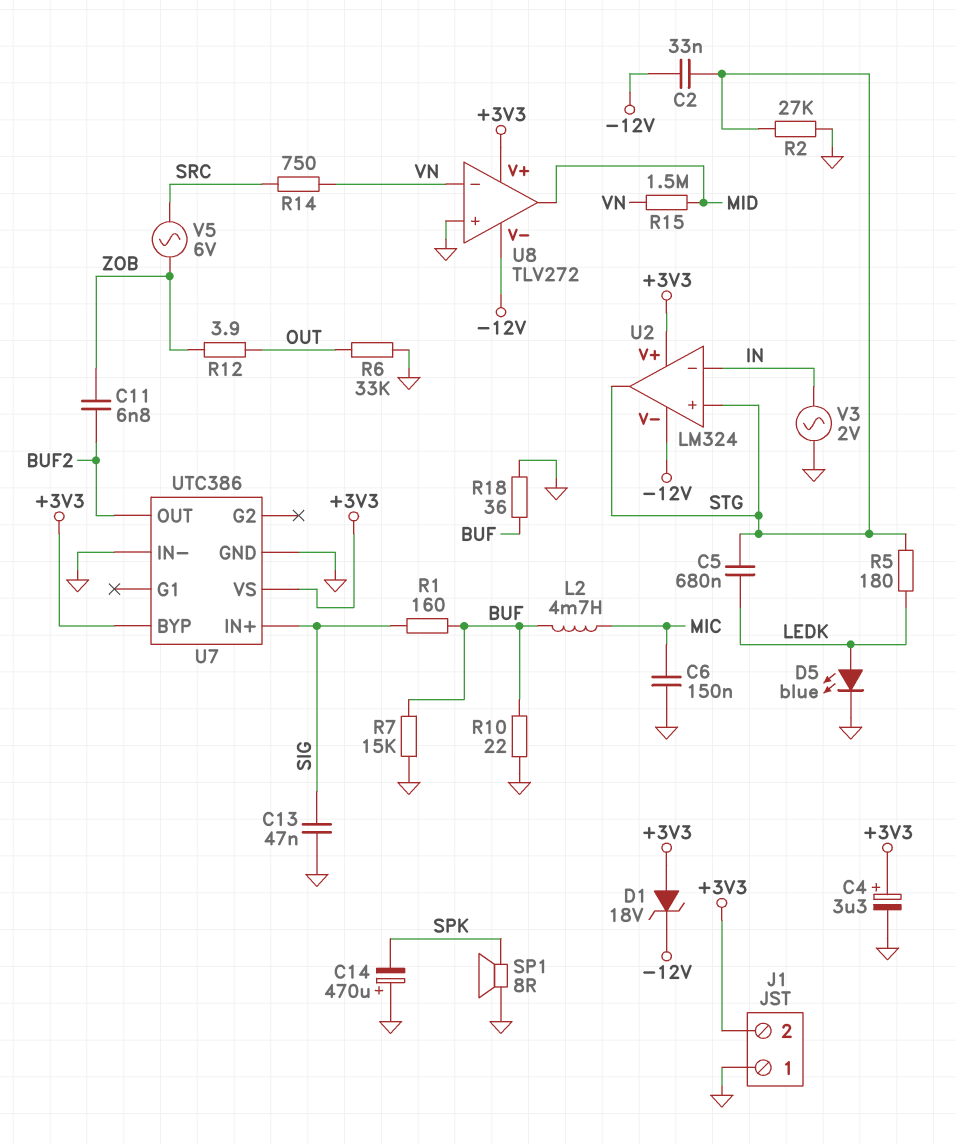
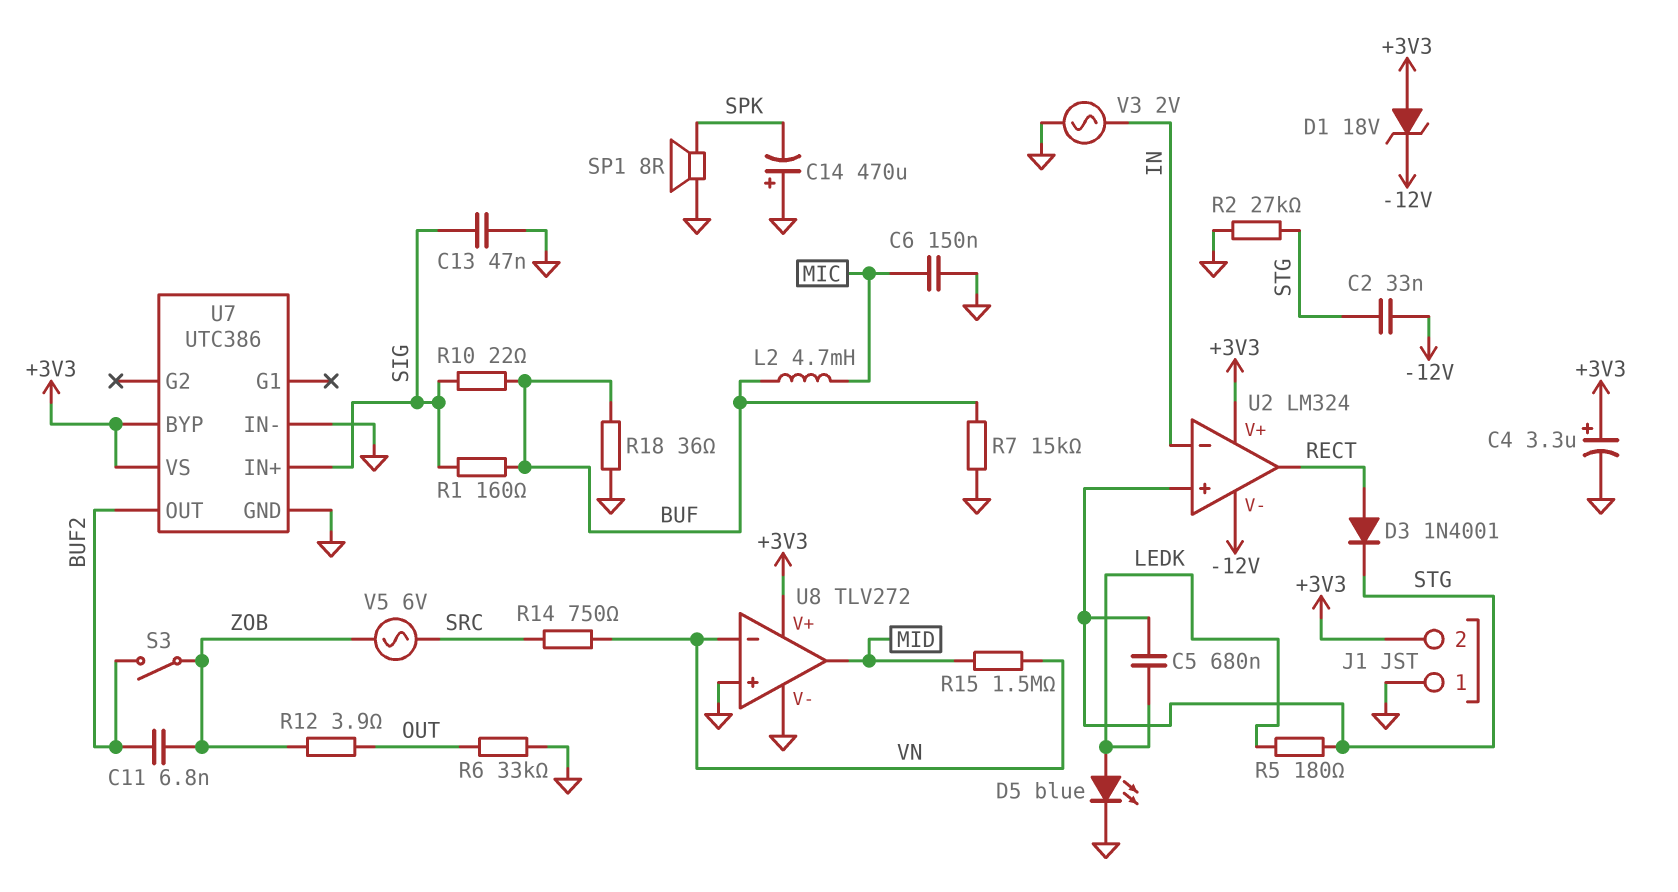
D3: none -> diode 1N4001 (A RECT, K STG)
R10: 22 (BUF, GND) -> 22 (BUF, SIG)
S3: none -> switch (BUF2, ZOB)
U2 pin out: STG -> RECT
U8 pin V-: -12V -> GND

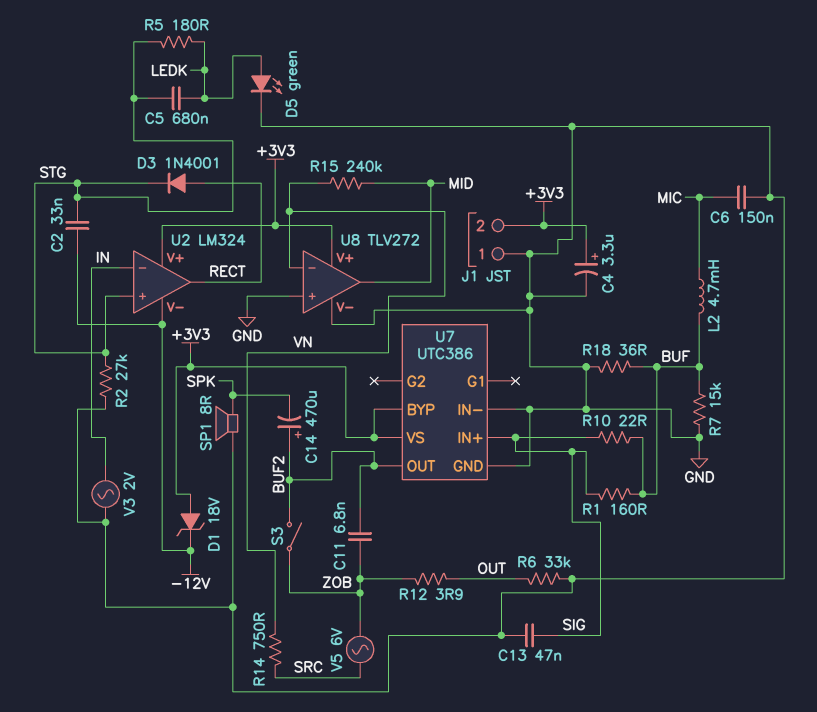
C14: 470uF (plus GND, minus SPK) -> 470uF (plus BUF2, minus SPK)
D5: LED blue (A LEDK, K GND) -> LED green (A LEDK, K GND)
R15: 1.5M (MID, VN) -> 240k (MID, VN)

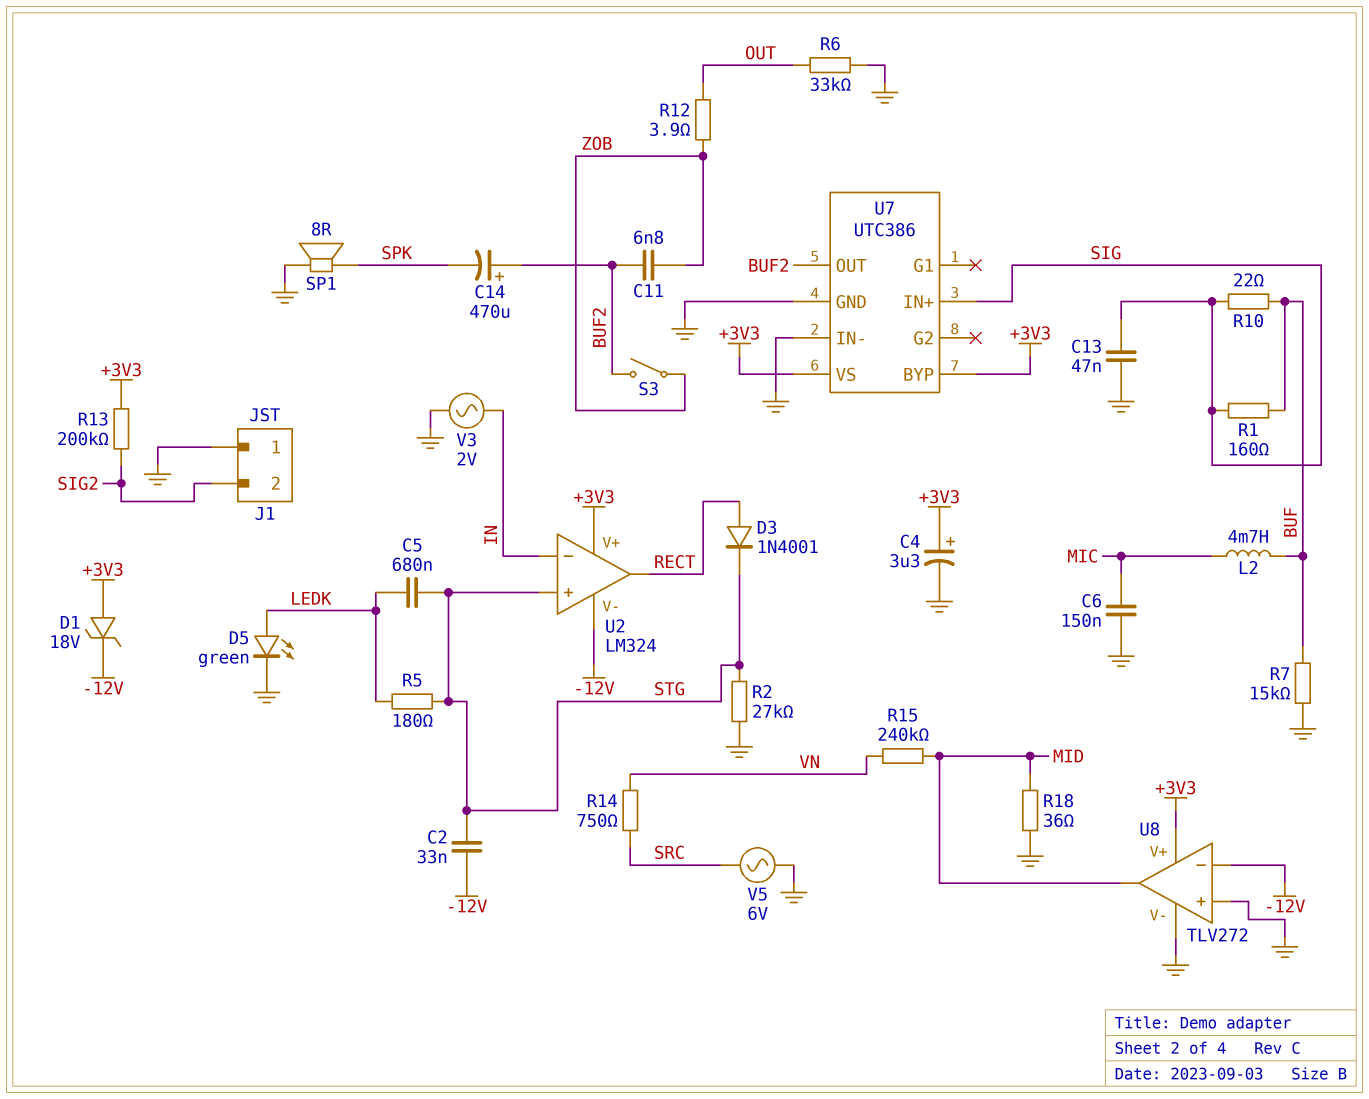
J1 pin 2: +3V3 -> SIG2
R13: none -> 200k (+3V3, SIG2)
R18: 36 (BUF, GND) -> 36 (GND, MID)
U8 pin in-: VN -> -12V
V5: AC 6V (SRC, ZOB) -> AC 6V (GND, SRC)

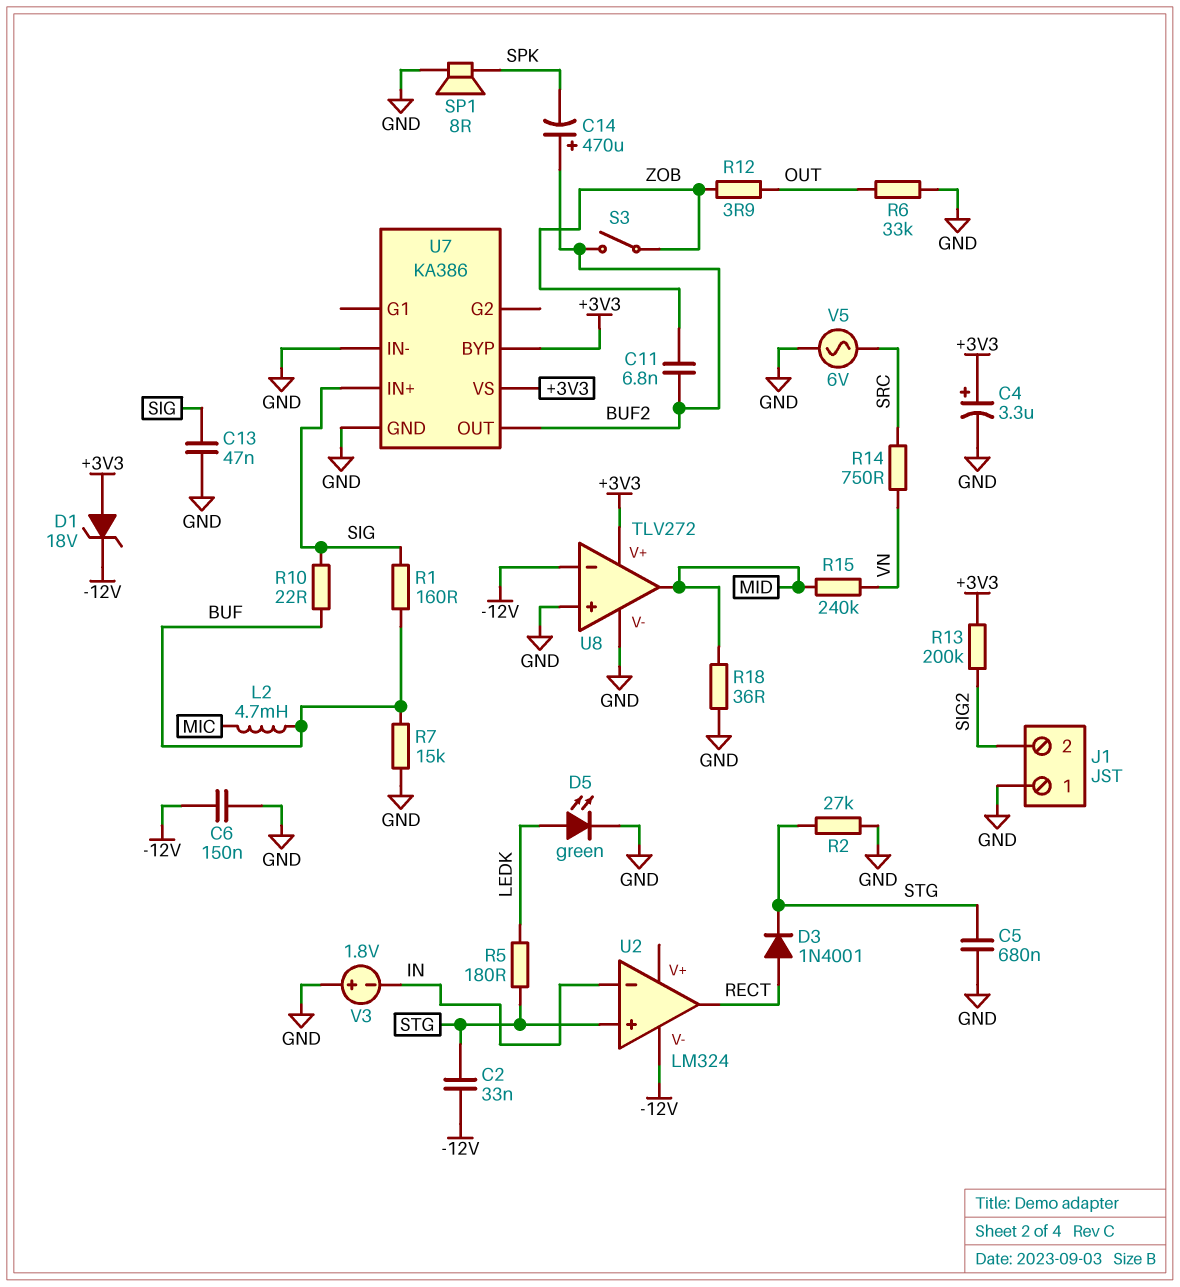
C5: 680nF (LEDK, STG) -> 680nF (GND, STG)
C6: 150nF (GND, MIC) -> 150nF (-12V, GND)
U2 pin V+: +3V3 -> none
U7: UTC386 -> KA386
V3: AC 2V (GND, IN) -> 1.8V (plus GND, minus IN)

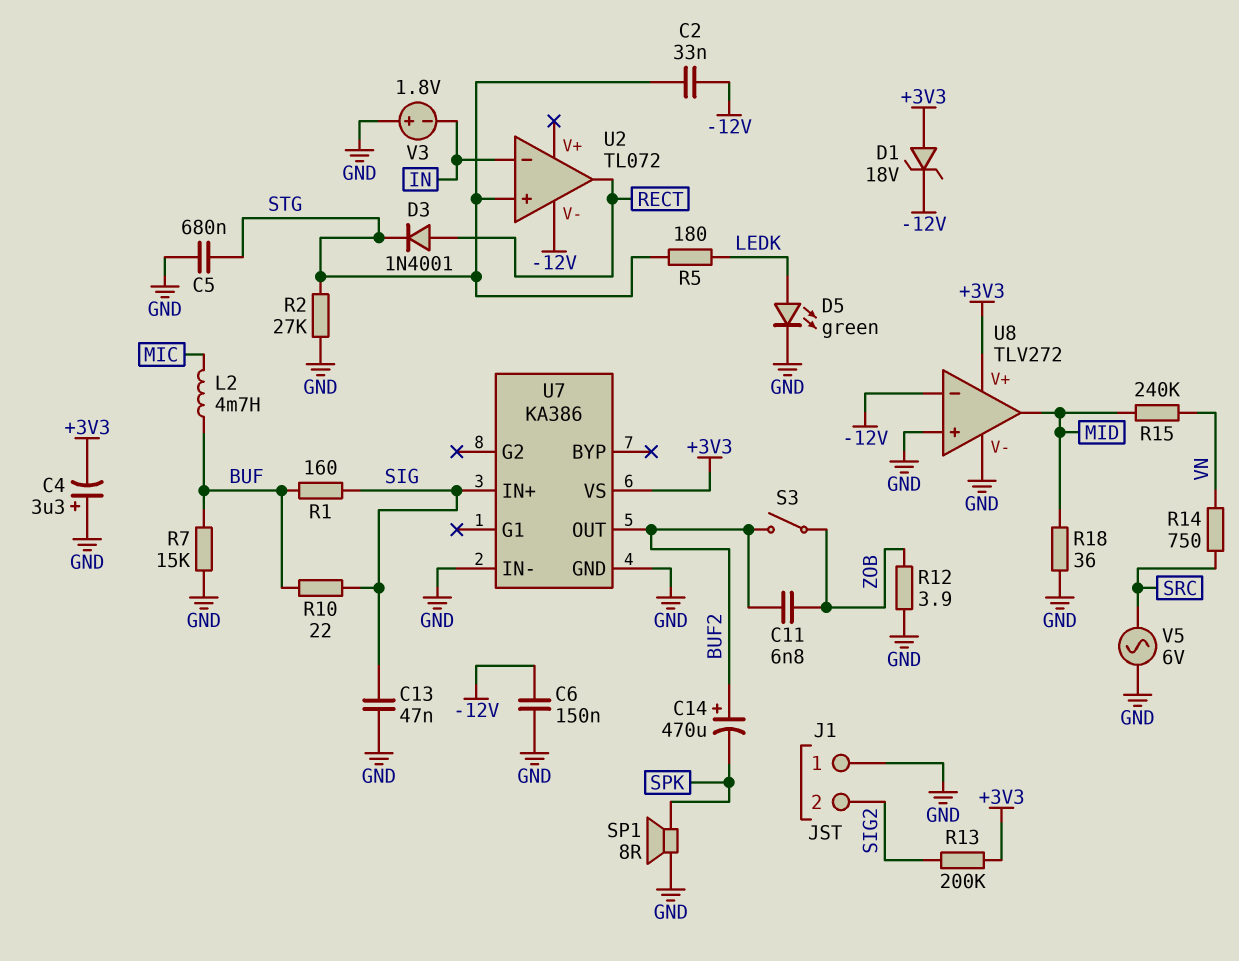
C4: 3.3uF (plus +3V3, minus GND) -> 3.3uF (plus GND, minus +3V3)
R6: 33k (GND, OUT) -> none
R12: 3.9 (OUT, ZOB) -> 3.9 (GND, ZOB)
U2: LM324 -> TL072
U7 pin BYP: +3V3 -> none

